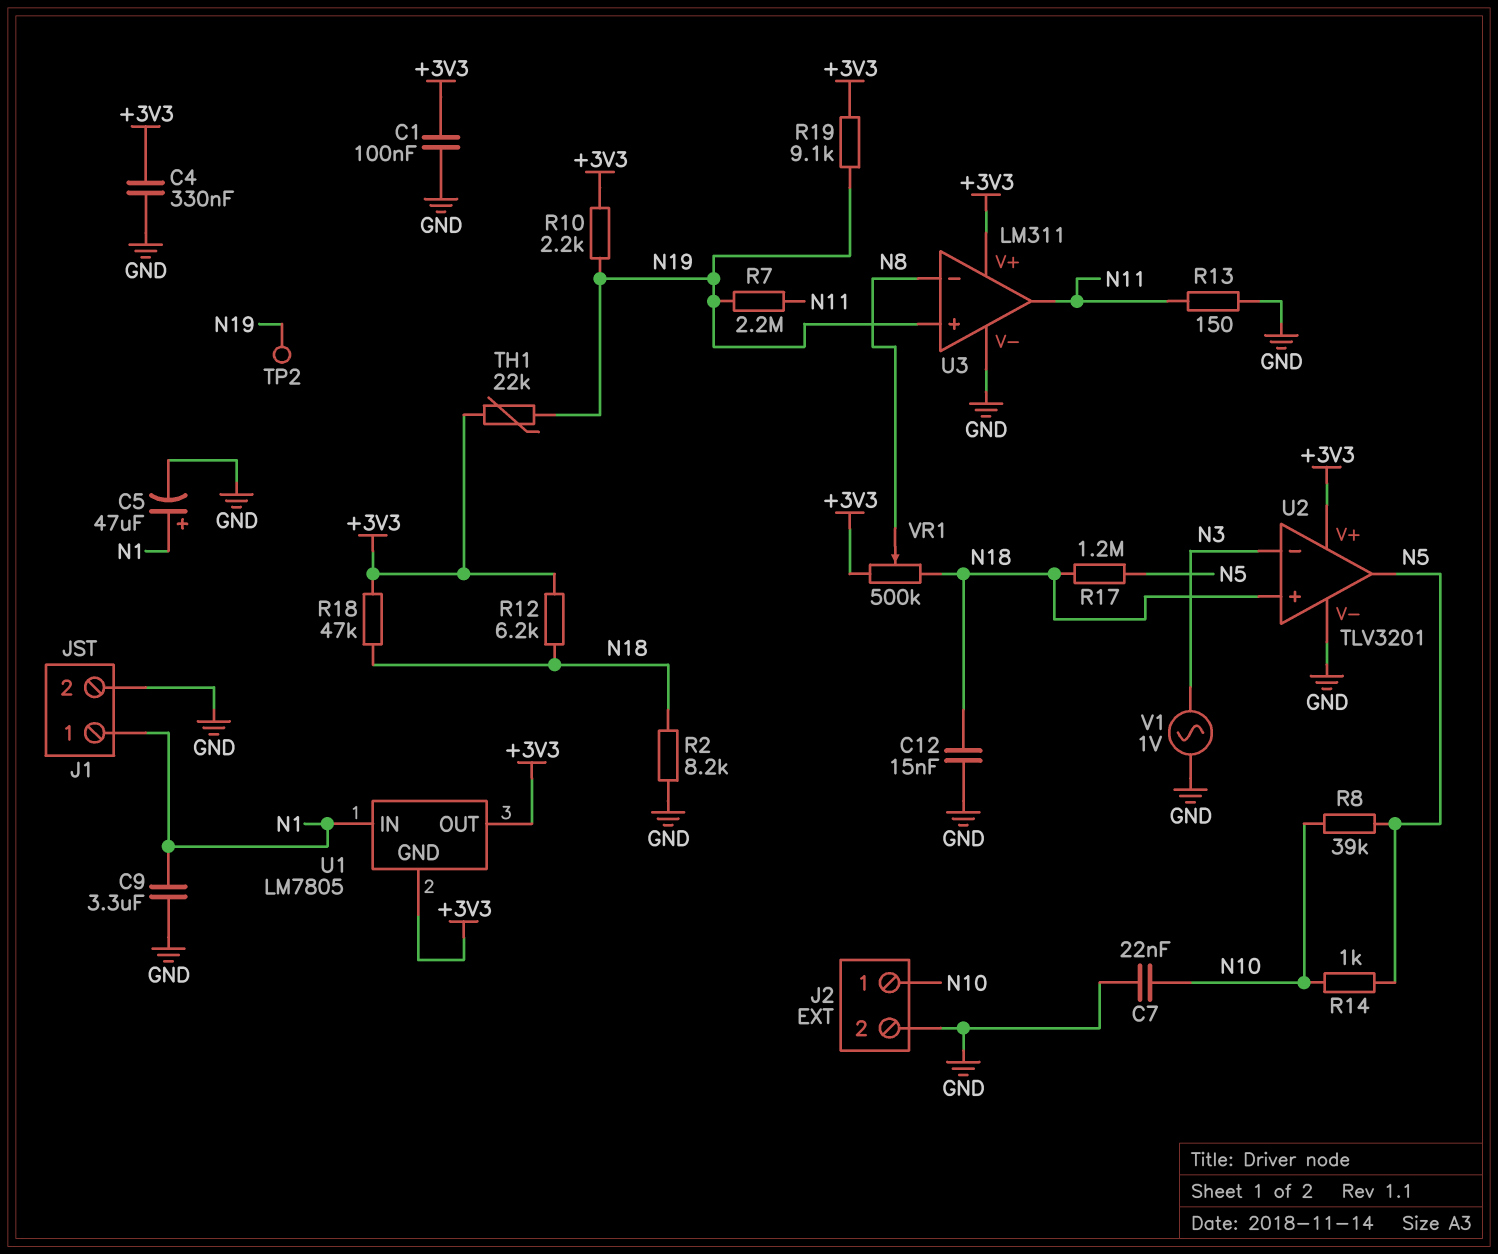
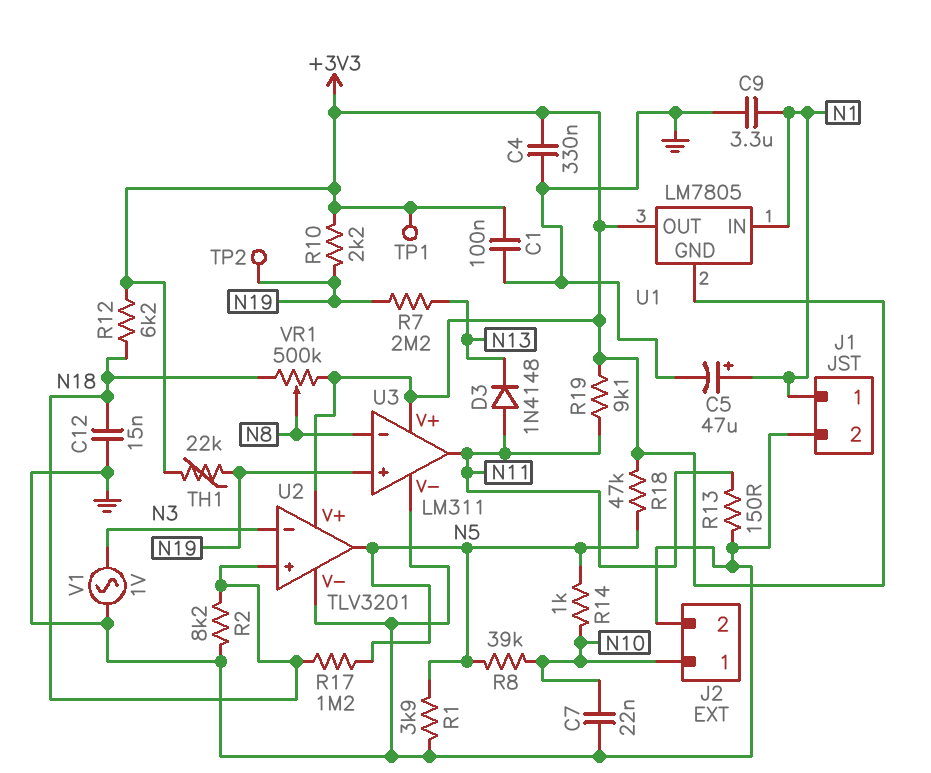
D3: none -> diode 1N4148 (A N11, K N13)
R1: none -> 3.9k (GND, N5)
R7: 2.2M (N11, N19) -> 2.2M (N13, N19)
R18: 47k (+3V3, N18) -> 47k (+3V3, N5)
R19: 9.1k (+3V3, N19) -> 9.1k (+3V3, N11)
TP1: none -> test point (+3V3)

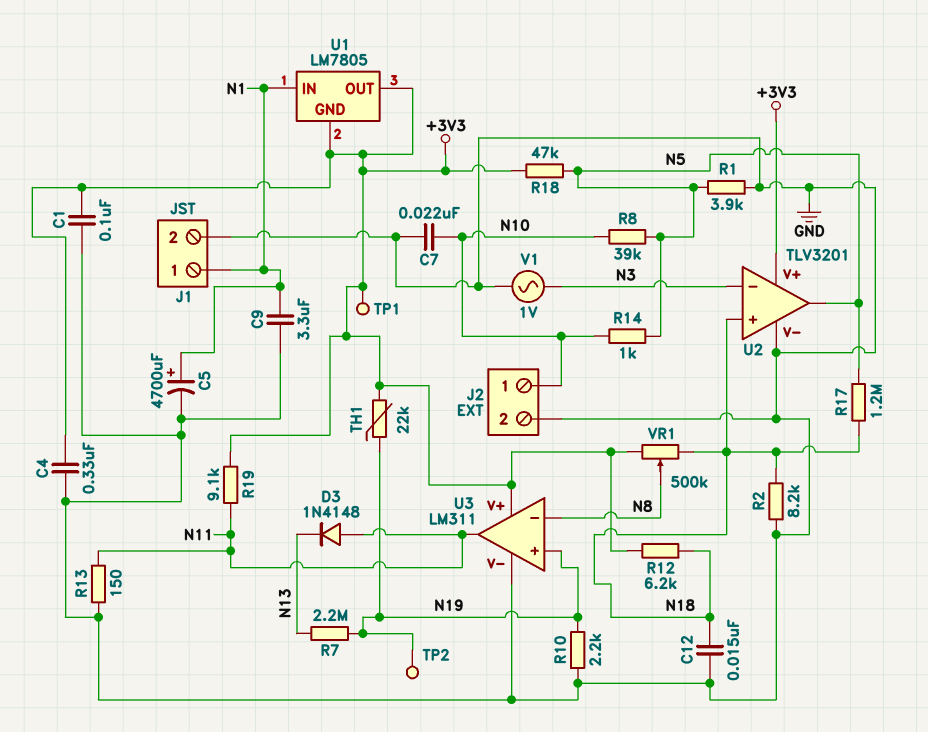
C5: 47uF (plus N1, minus GND) -> 4700uF (plus N1, minus GND)
R10: 2.2k (+3V3, N19) -> 2.2k (GND, N19)

